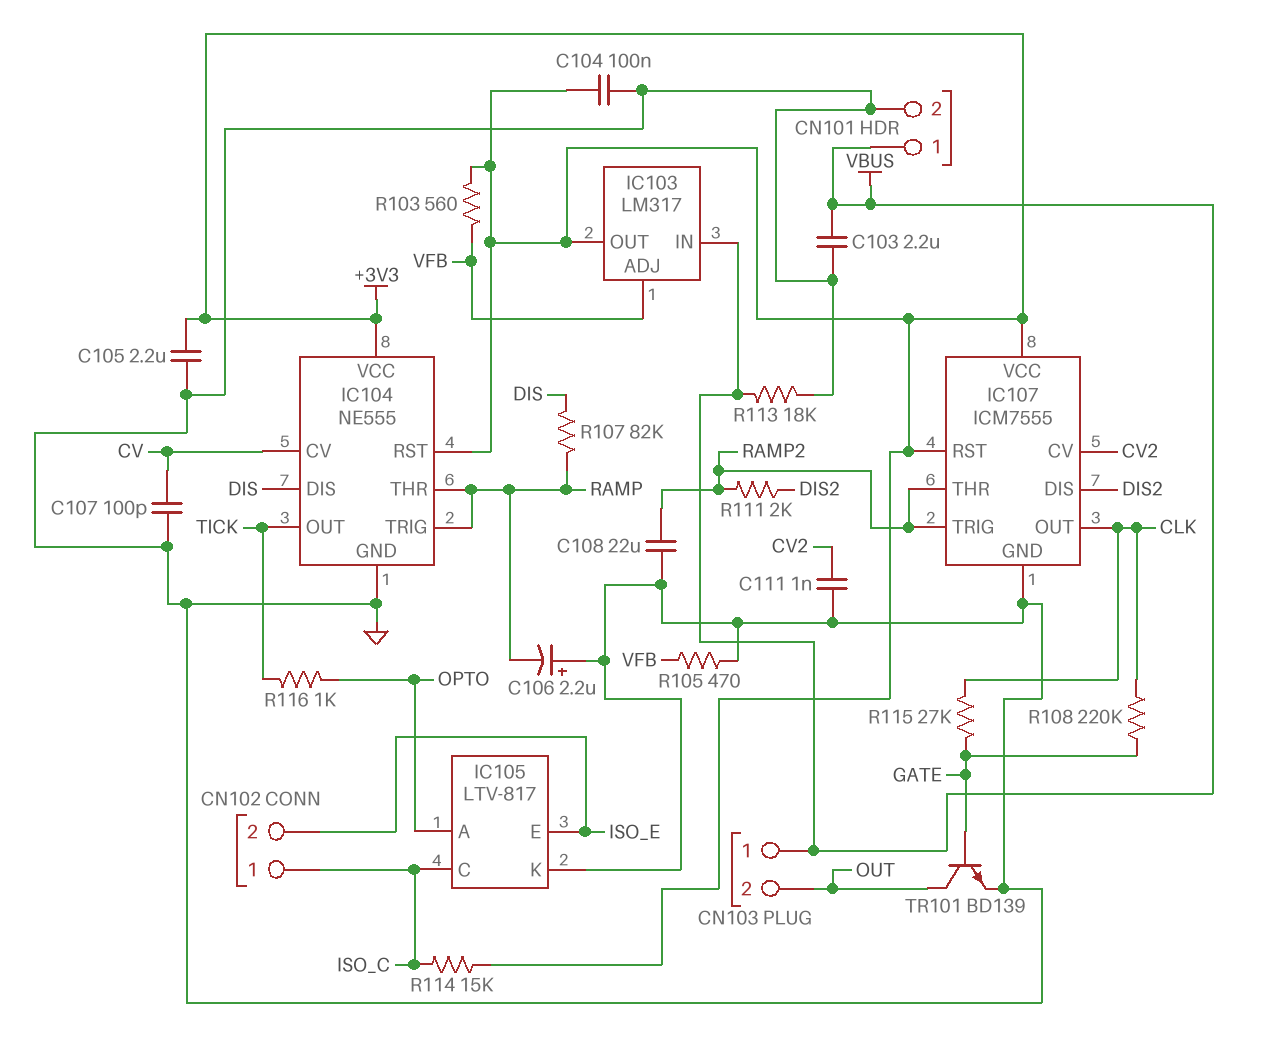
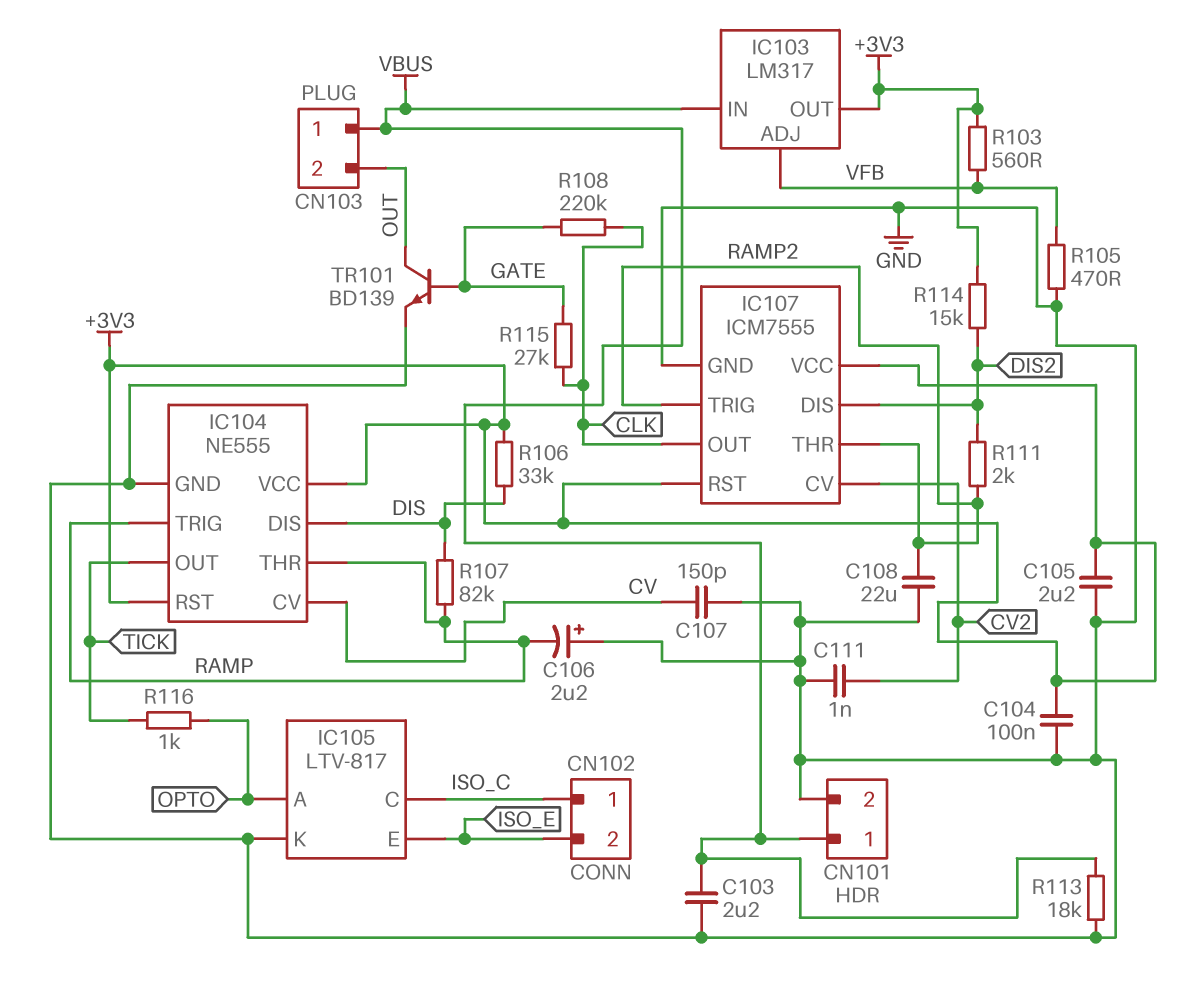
C107: 100pF (CV, GND) -> 150pF (CV, GND)
R106: none -> 33k (+3V3, DIS)
R114: 15k (+3V3, ISO_C) -> 15k (+3V3, DIS2)

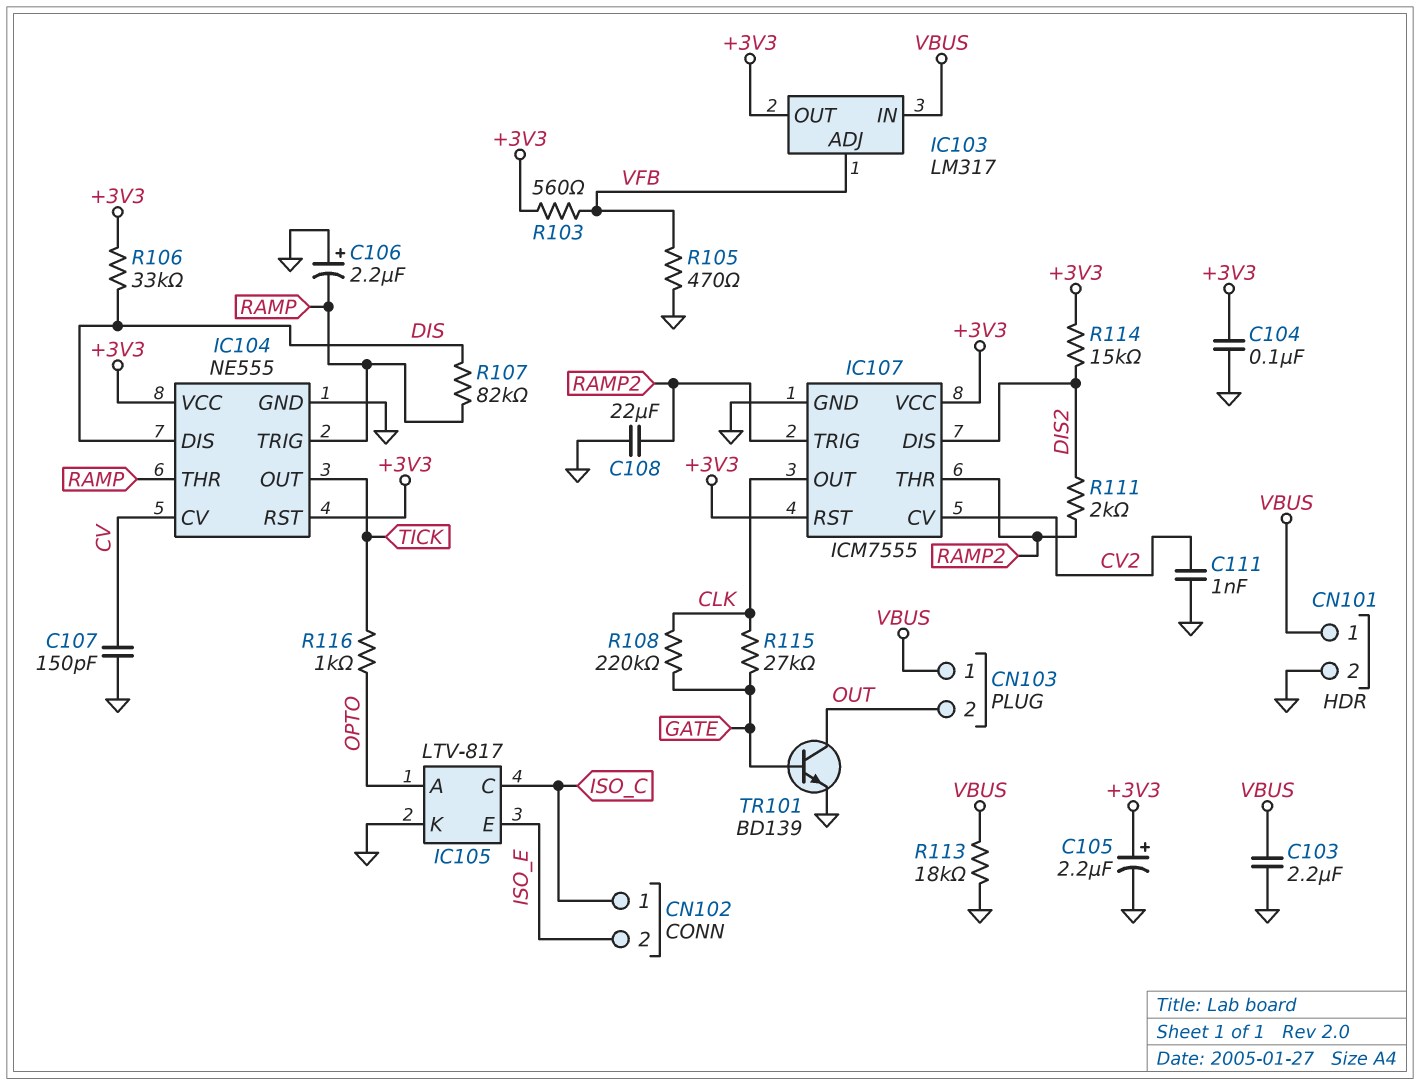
C105: 2.2uF (+3V3, GND) -> 2.2uF (plus +3V3, minus GND)

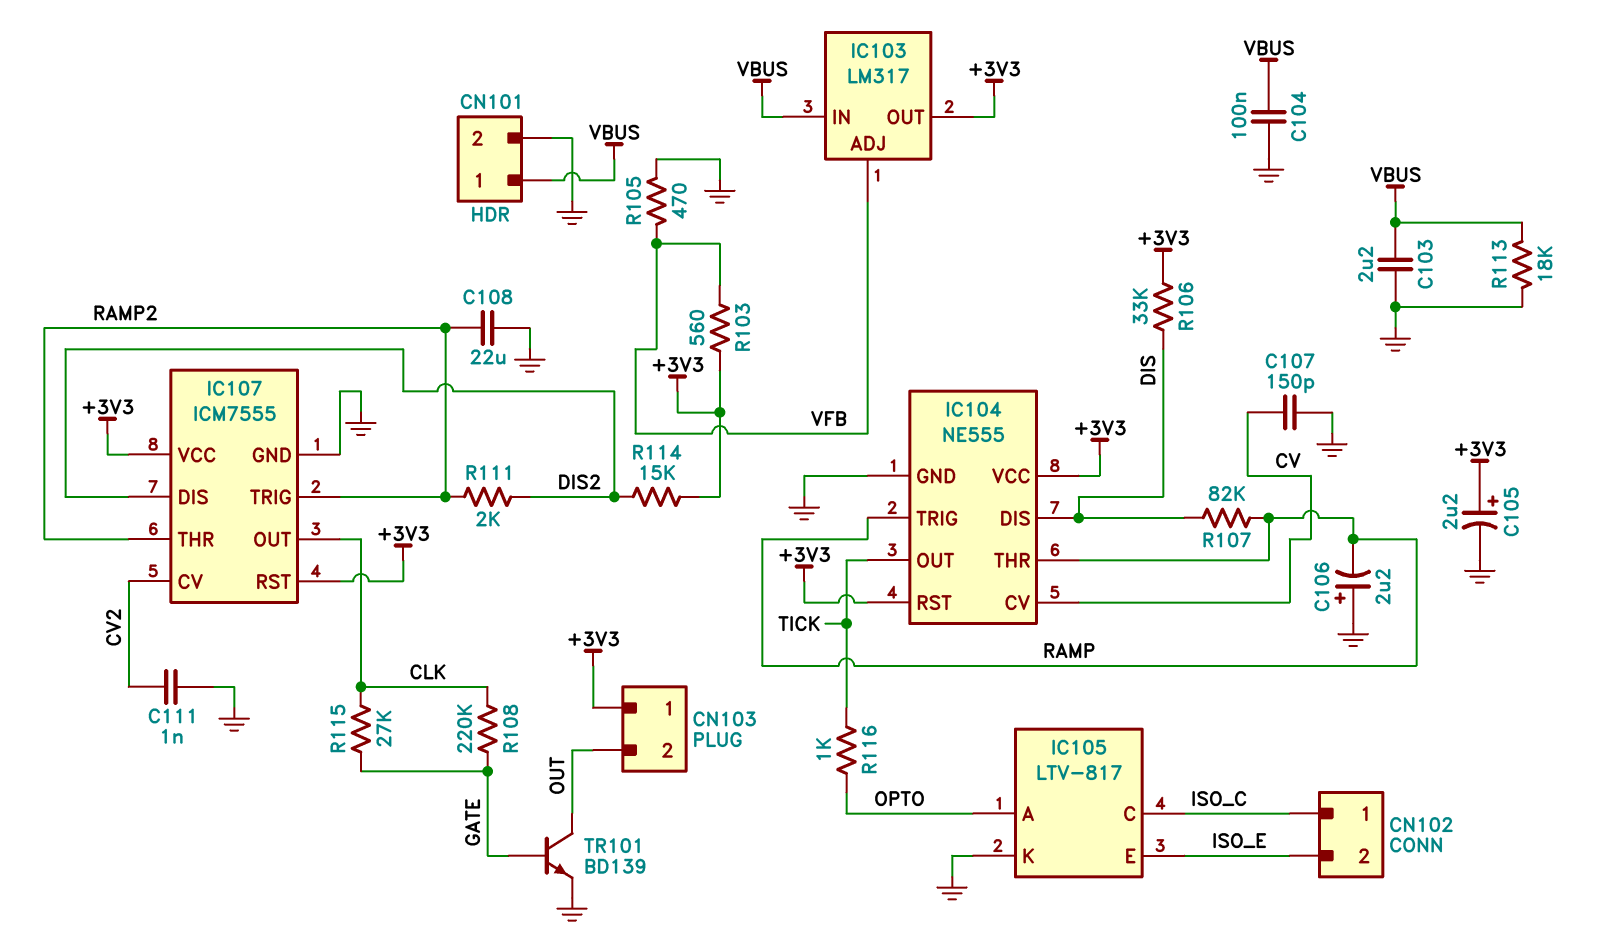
C104: 100nF (+3V3, GND) -> 100nF (GND, VBUS)
CN103 pin 1: VBUS -> +3V3

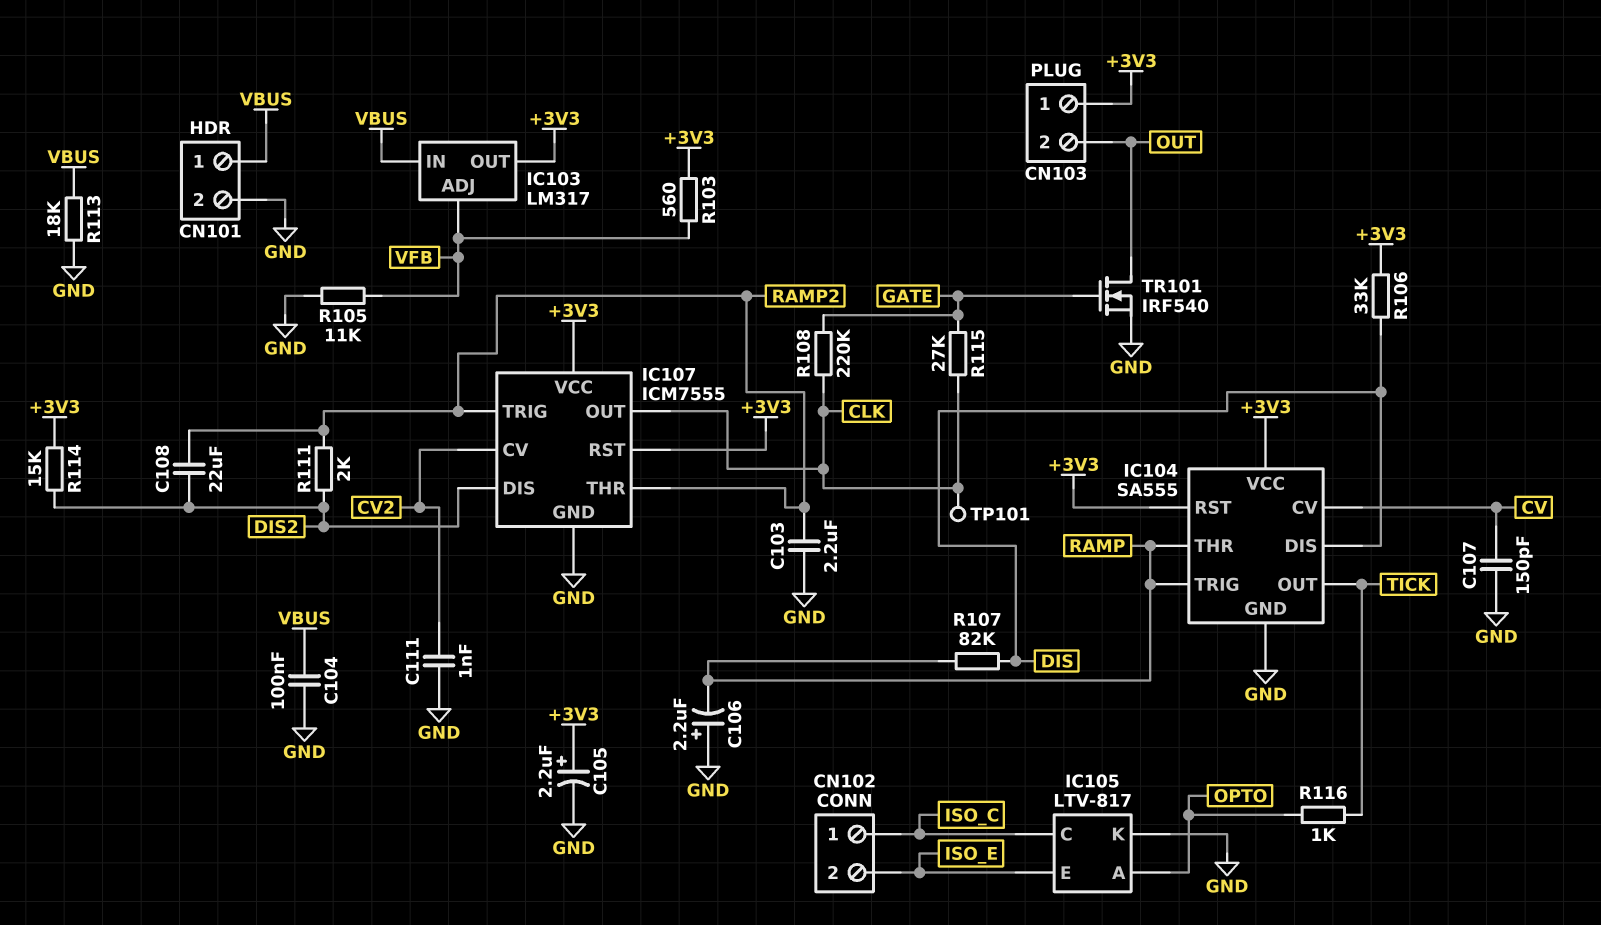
C103: 2.2uF (GND, VBUS) -> 2.2uF (GND, RAMP2)
C108: 22uF (GND, RAMP2) -> 22uF (DIS2, RAMP2)
IC104: NE555 -> SA555
R105: 470 (GND, VFB) -> 11k (GND, VFB)
TP101: none -> test point (CLK)
TR101: NPN BD139 (B GATE, C OUT, E GND) -> NMOS IRF540 (G GATE, D OUT, S GND)

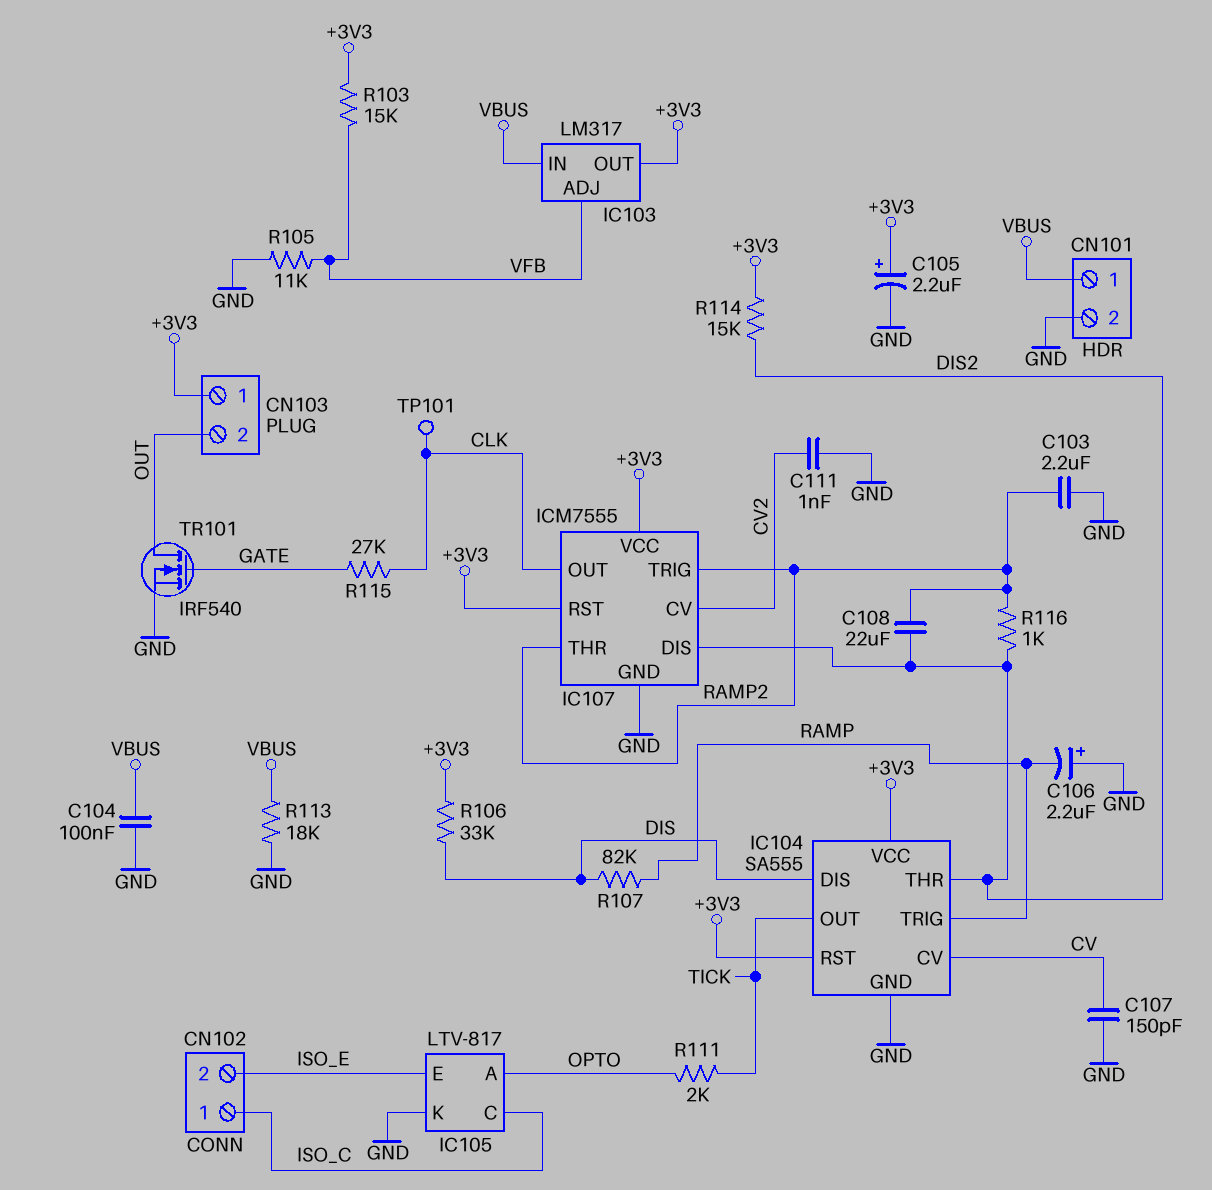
IC104 pin THR: RAMP -> DIS2
R103: 560 (+3V3, VFB) -> 15k (+3V3, VFB)
R108: 220k (CLK, GATE) -> none
R111: 2k (DIS2, RAMP2) -> 2k (OPTO, TICK)
R116: 1k (OPTO, TICK) -> 1k (DIS2, RAMP2)

